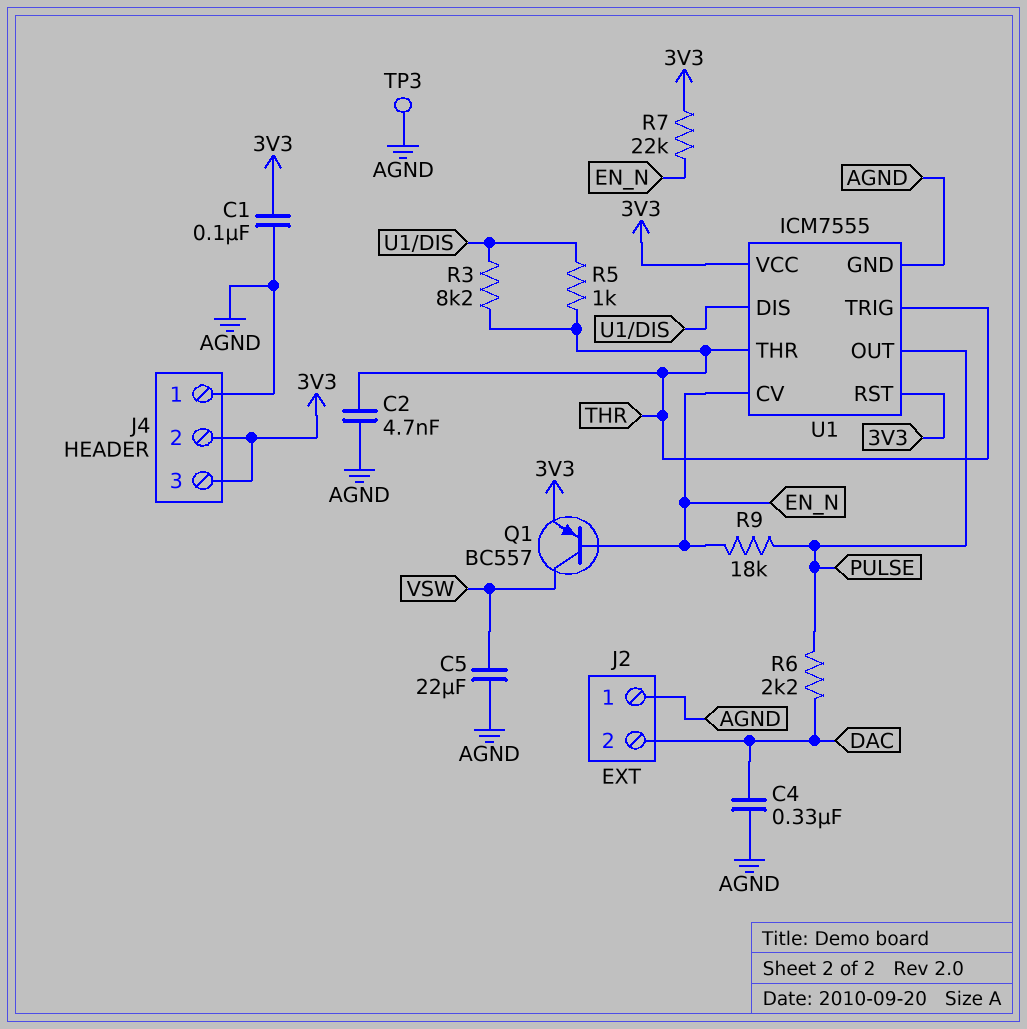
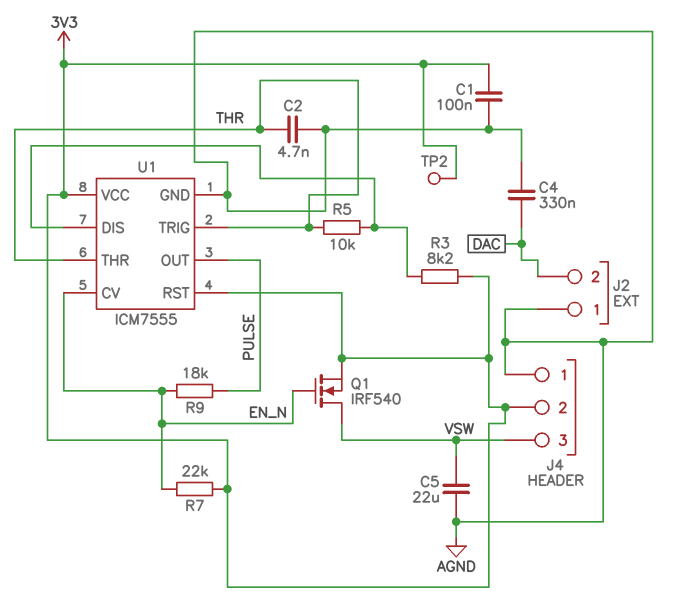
J4 pin 3: 3V3 -> VSW
Q1: PNP BC557 (B EN_N, C VSW, E 3V3) -> NMOS IRF540 (G EN_N, D VSW, S 3V3)
R3: 8.2k (THR, U1/DIS) -> 8.2k (3V3, U1/DIS)
R5: 1k (THR, U1/DIS) -> 10k (THR, U1/DIS)
R6: 2.2k (DAC, PULSE) -> none
TP2: none -> test point (3V3)
TP3: test point (AGND) -> none

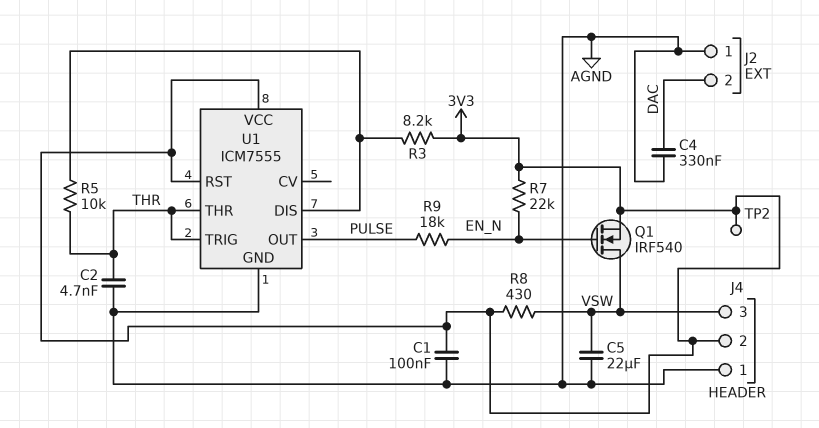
R8: none -> 430 (3V3, VSW)
U1 pin CV: EN_N -> none

